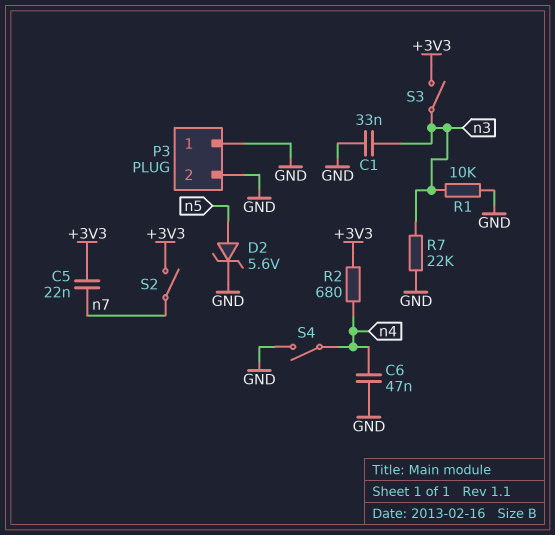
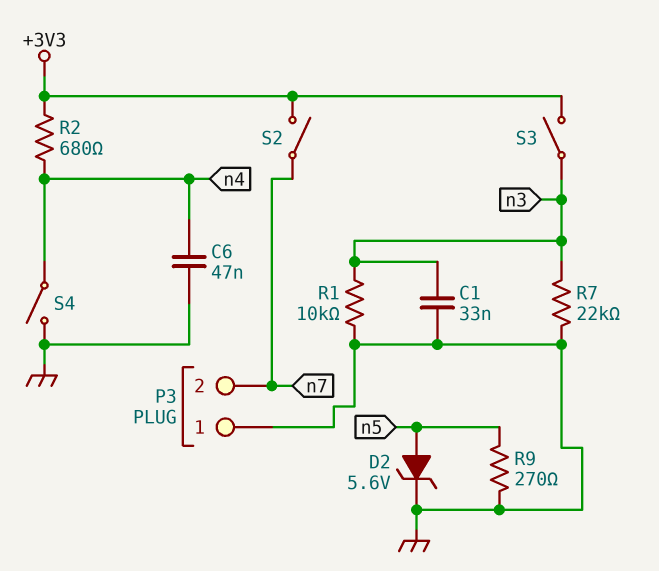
C5: 22nF (+3V3, n7) -> none
P3 pin 2: GND -> n7
R9: none -> 270 (GND, n5)

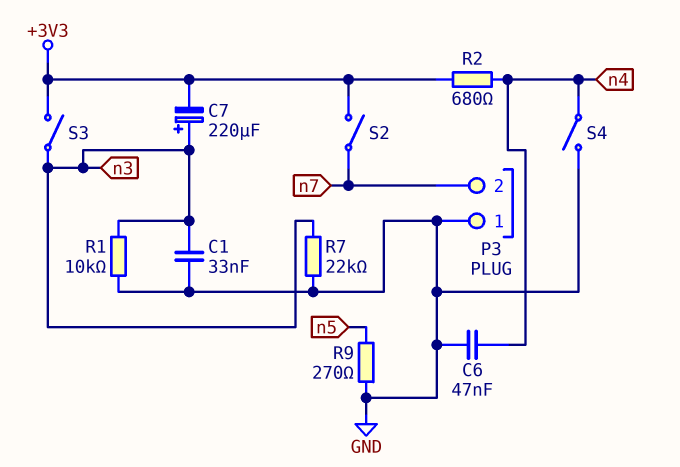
C7: none -> 220uF (plus n3, minus +3V3)
D2: zener 5.6V (A n5, K GND) -> none

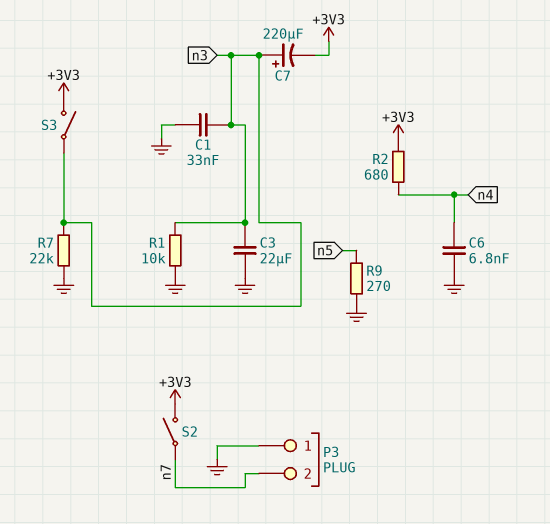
C3: none -> 22uF (GND, n3)
C6: 47nF (GND, n4) -> 6.8nF (GND, n4)
S4: switch (GND, n4) -> none

